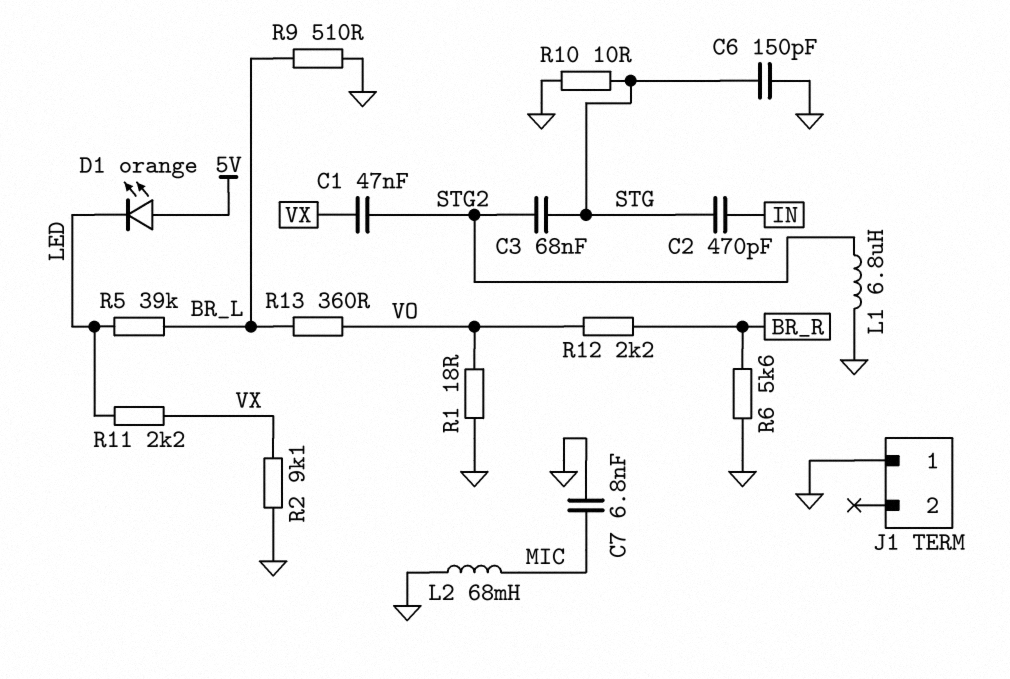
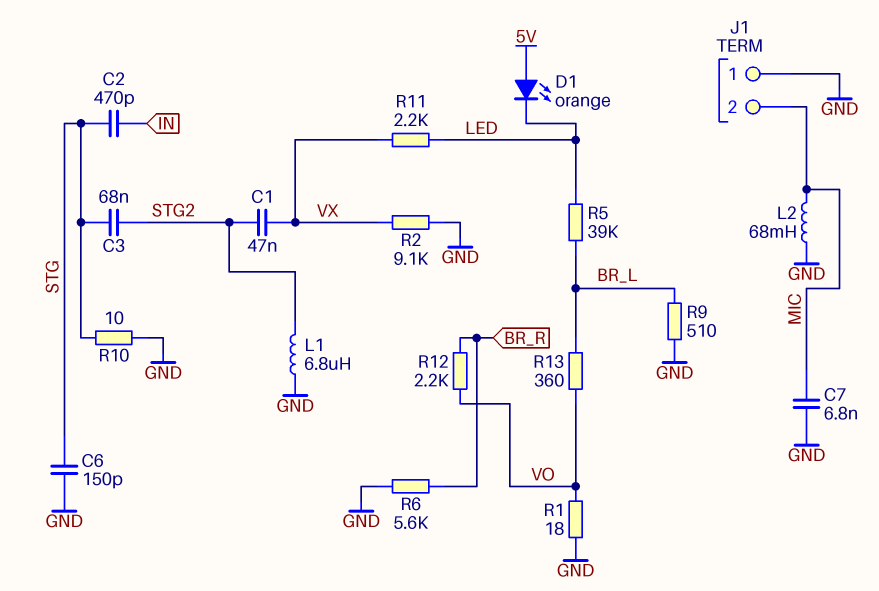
J1 pin 2: none -> MIC

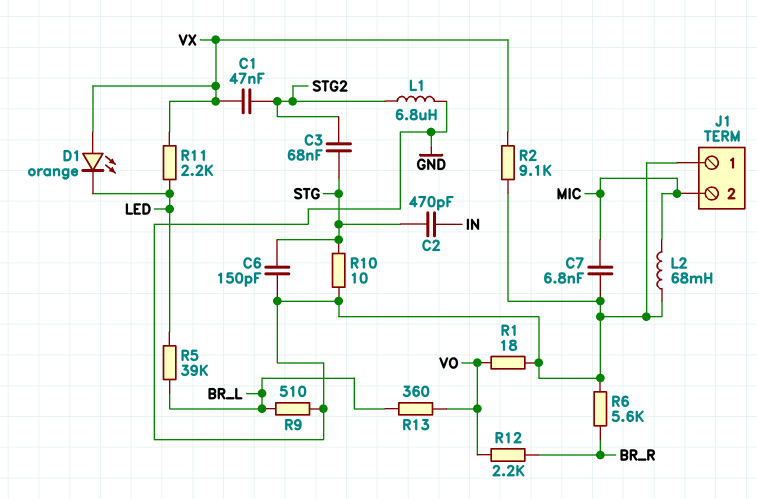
D1: LED orange (A 5V, K LED) -> LED orange (A VX, K LED)

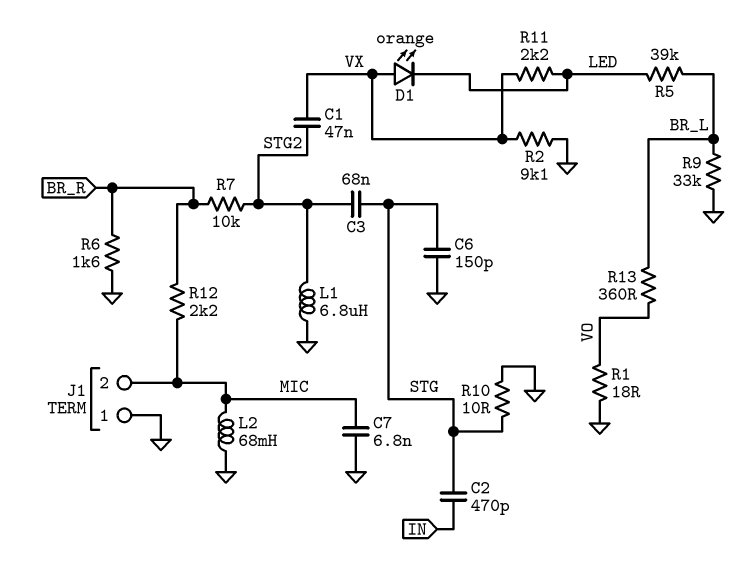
R6: 5.6k (BR_R, GND) -> 1.6k (BR_R, GND)
R7: none -> 10k (BR_R, STG2)
R9: 510 (BR_L, GND) -> 33k (BR_L, GND)
R12: 2.2k (BR_R, VO) -> 2.2k (BR_R, MIC)

